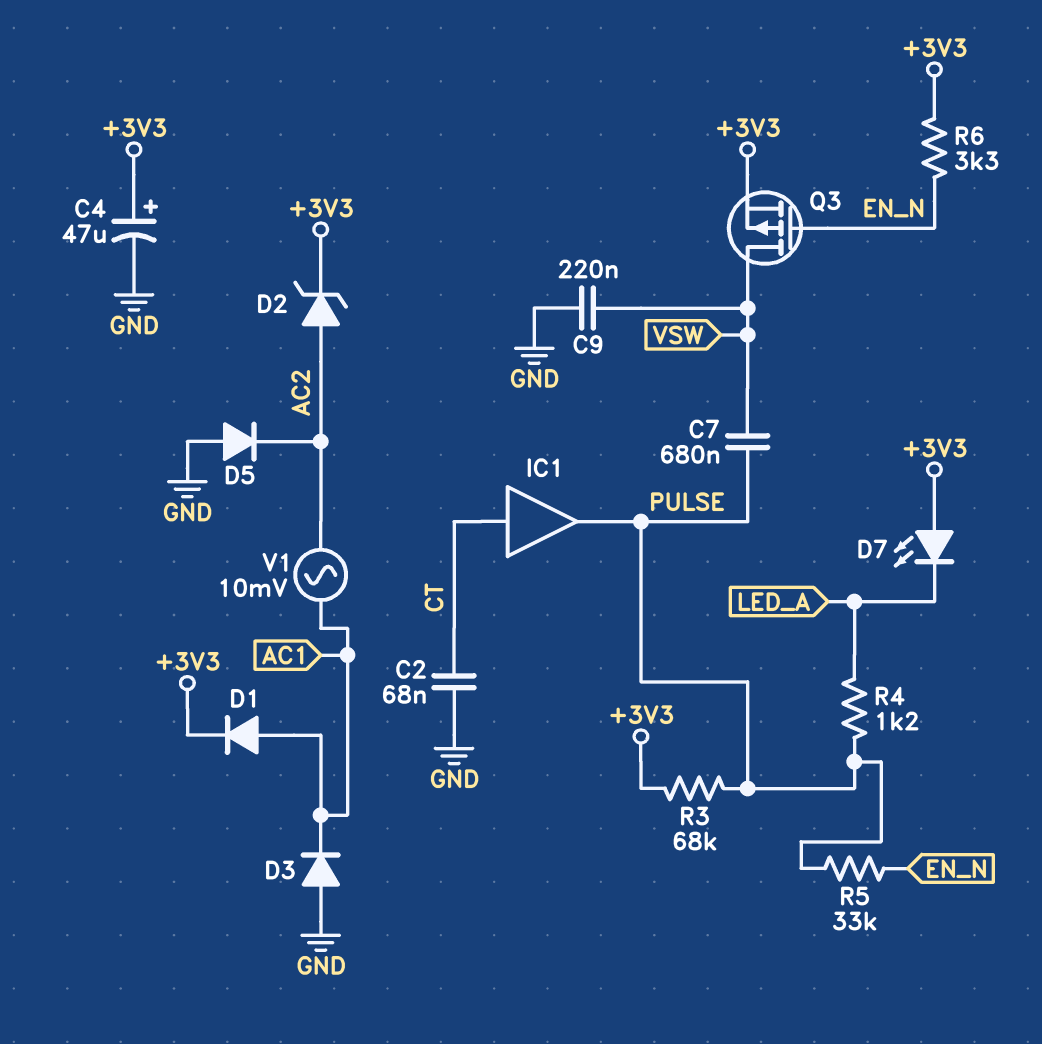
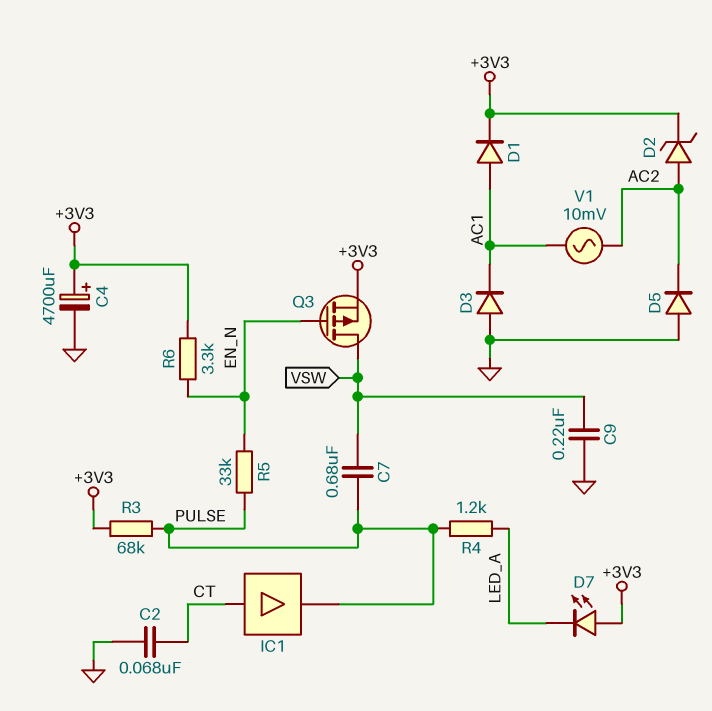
C4: 47uF (plus +3V3, minus GND) -> 4700uF (plus +3V3, minus GND)

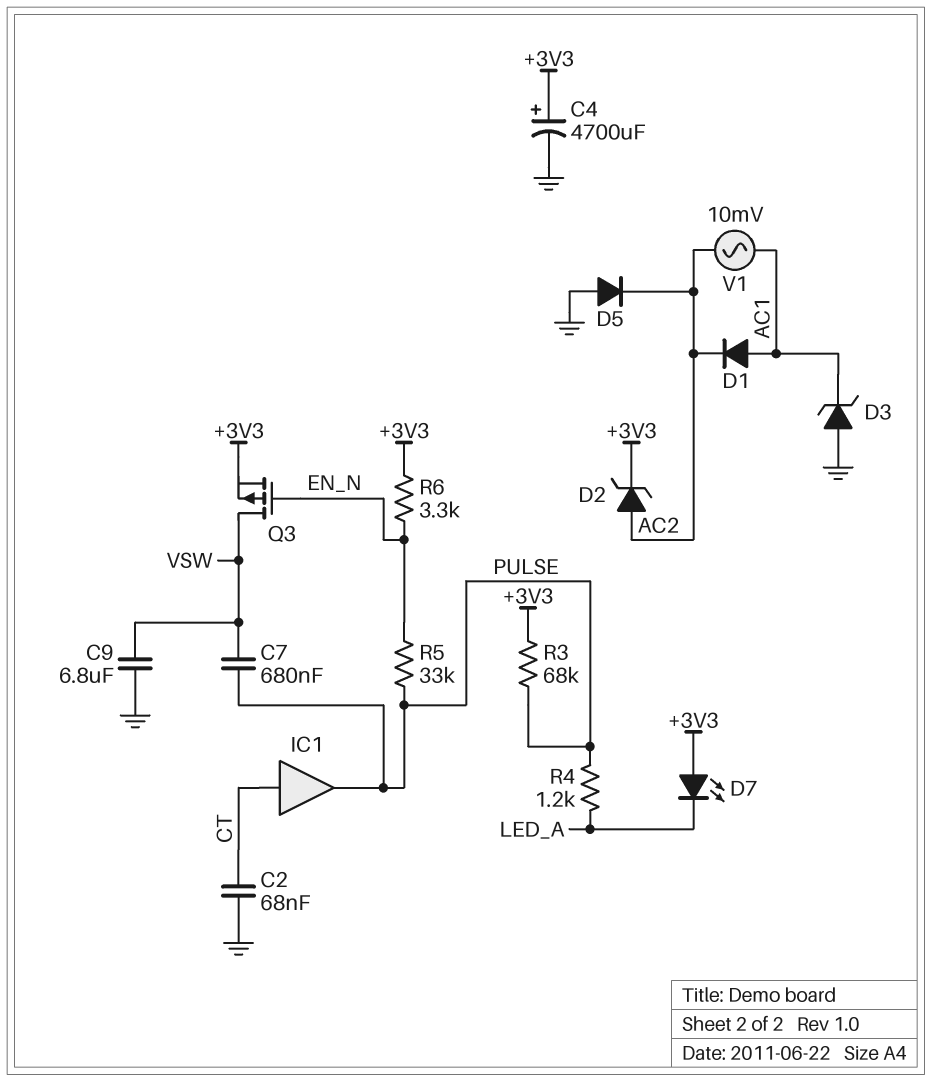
C9: 220nF (GND, VSW) -> 6.8uF (GND, VSW)
D1: diode (A AC1, K +3V3) -> diode (A AC1, K AC2)
D3: diode (A GND, K AC1) -> zener (A GND, K AC1)

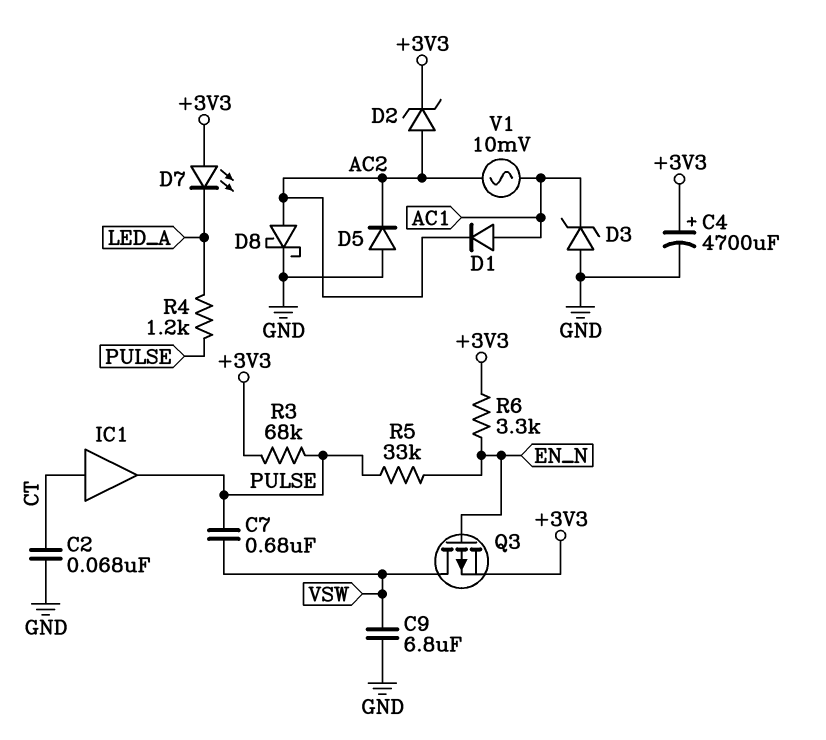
D8: none -> schottky (A AC2, K GND)

